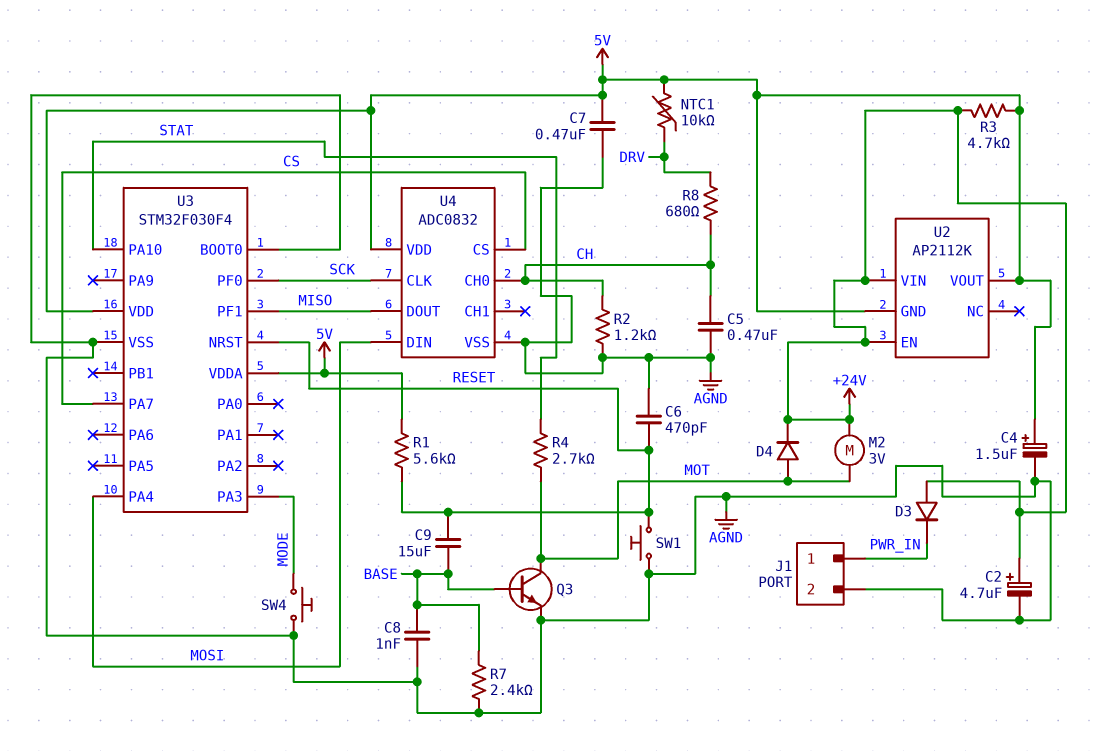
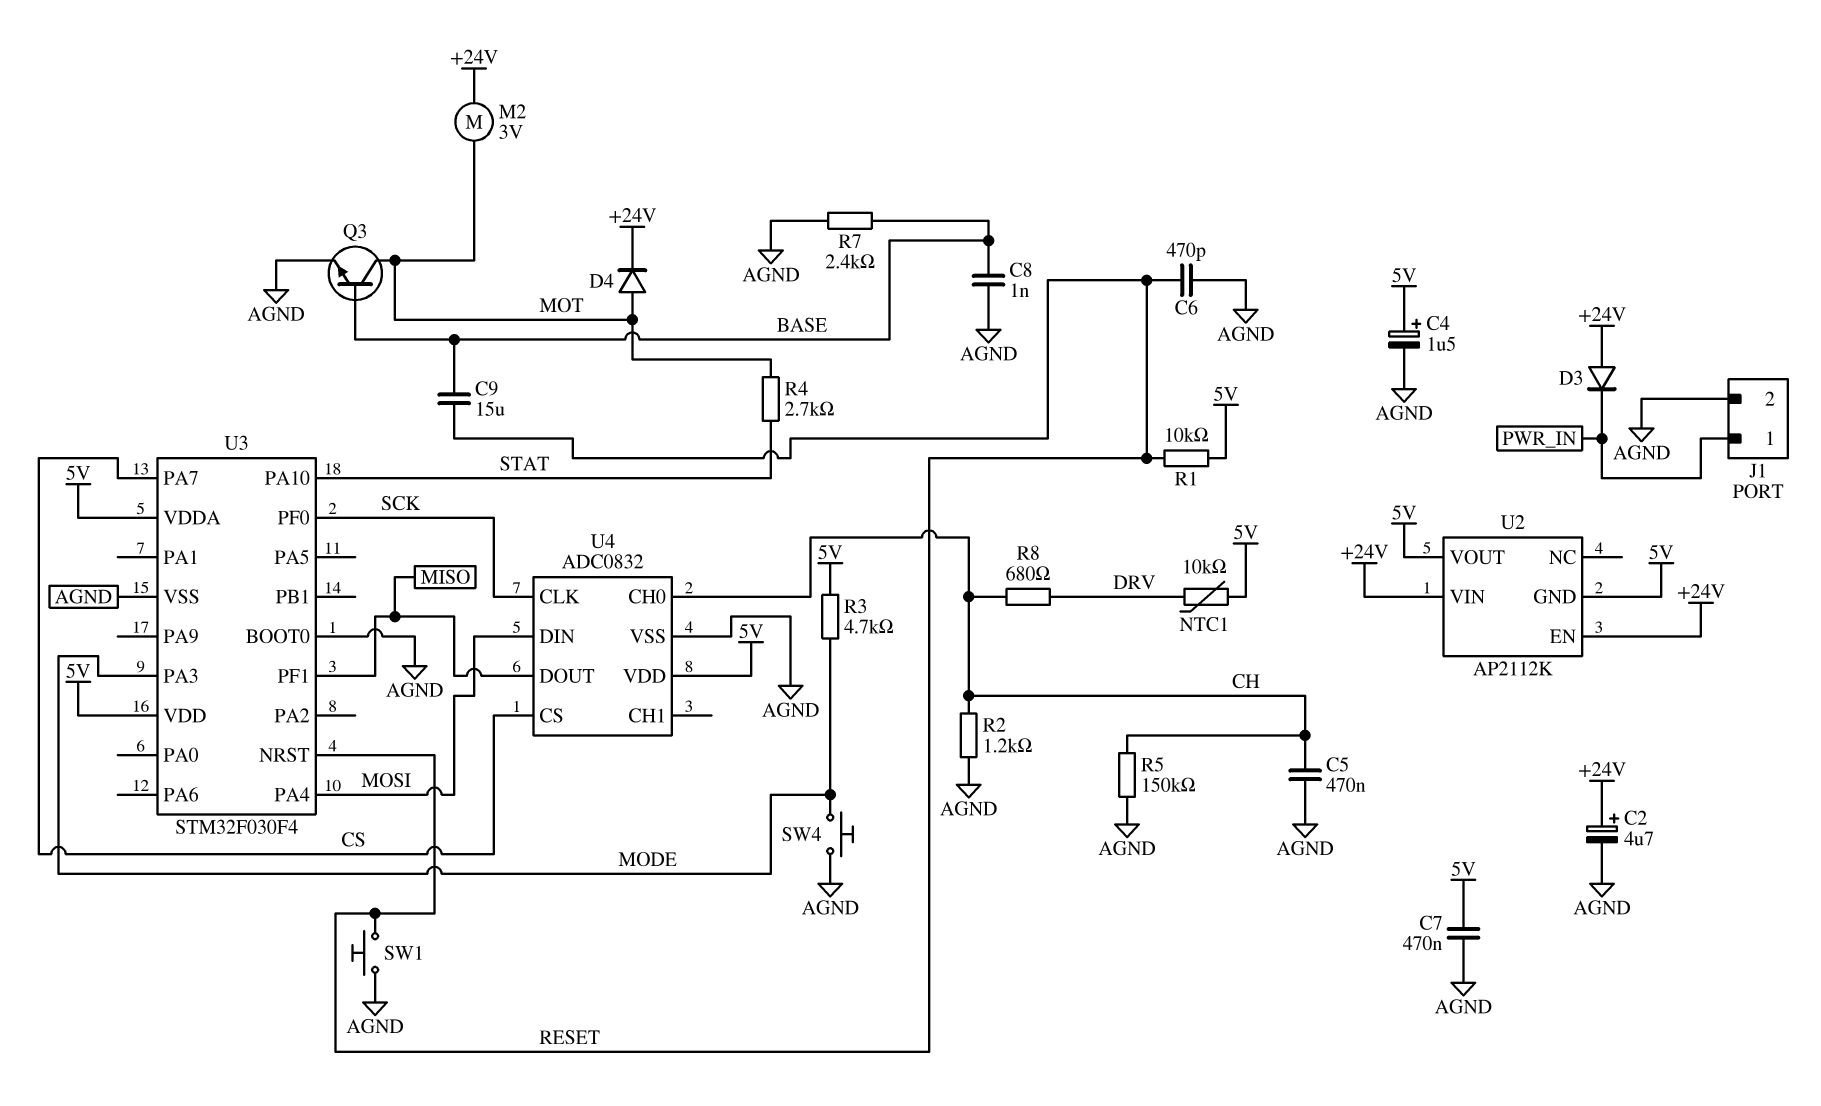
R1: 5.6k (5V, RESET) -> 10k (5V, RESET)
R3: 4.7k (+24V, 5V) -> 4.7k (5V, MODE)
R5: none -> 150k (AGND, CH)

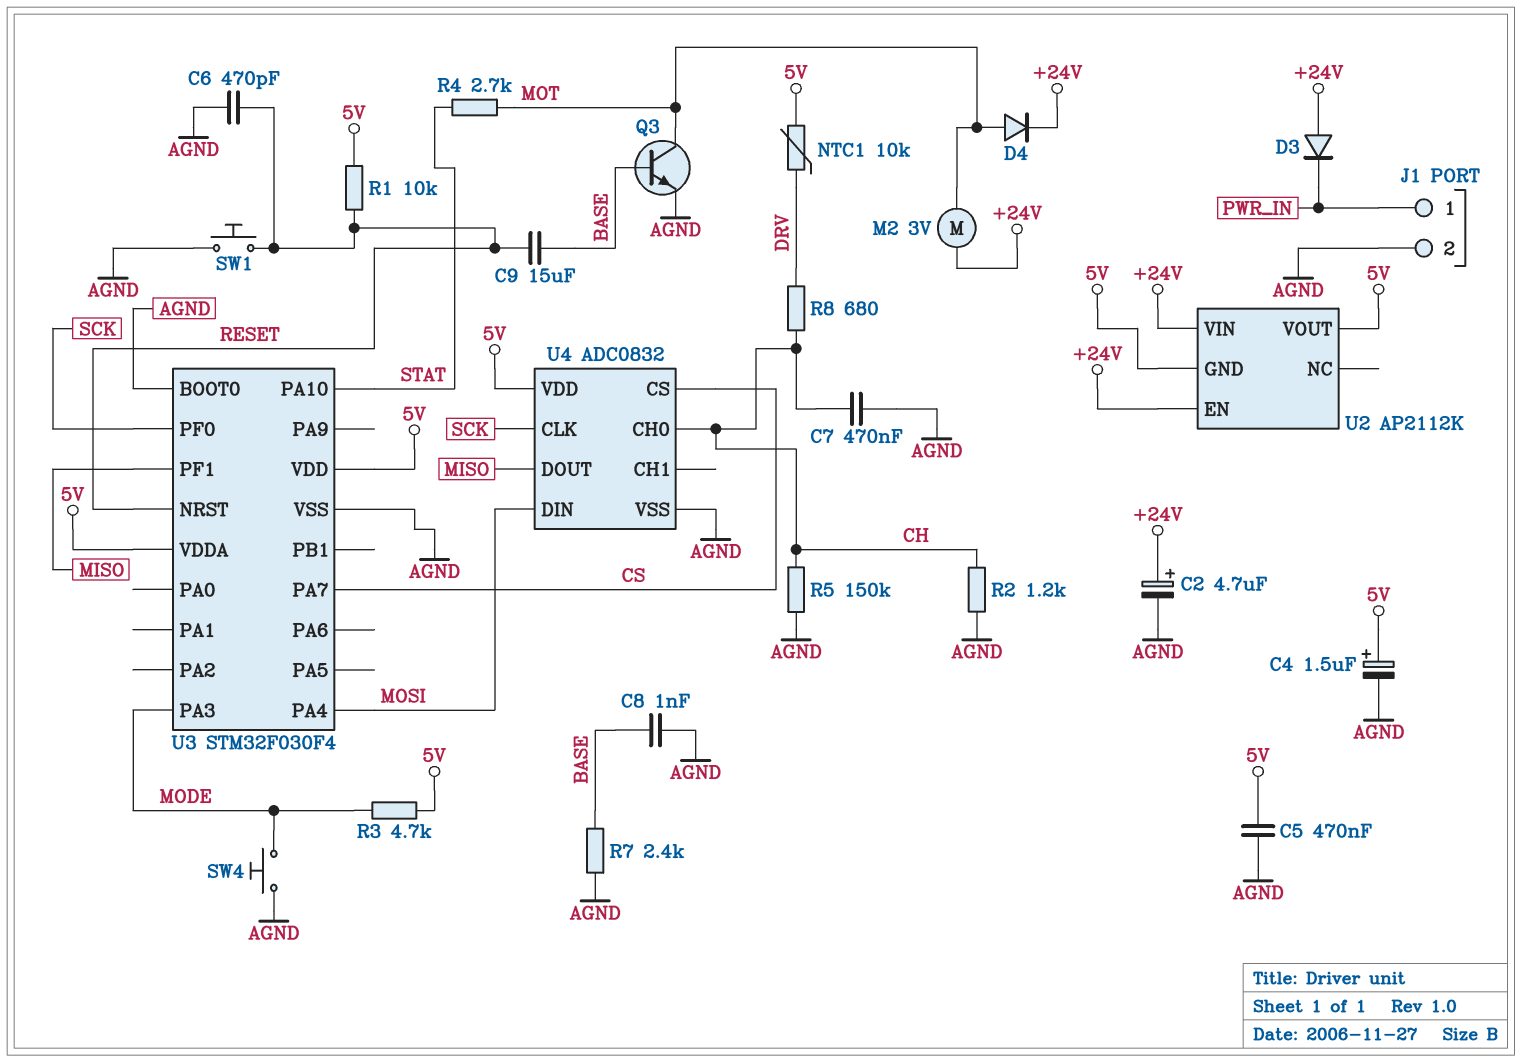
C5: 470nF (AGND, CH) -> 470nF (5V, AGND)
C7: 470nF (5V, AGND) -> 470nF (AGND, CH)

